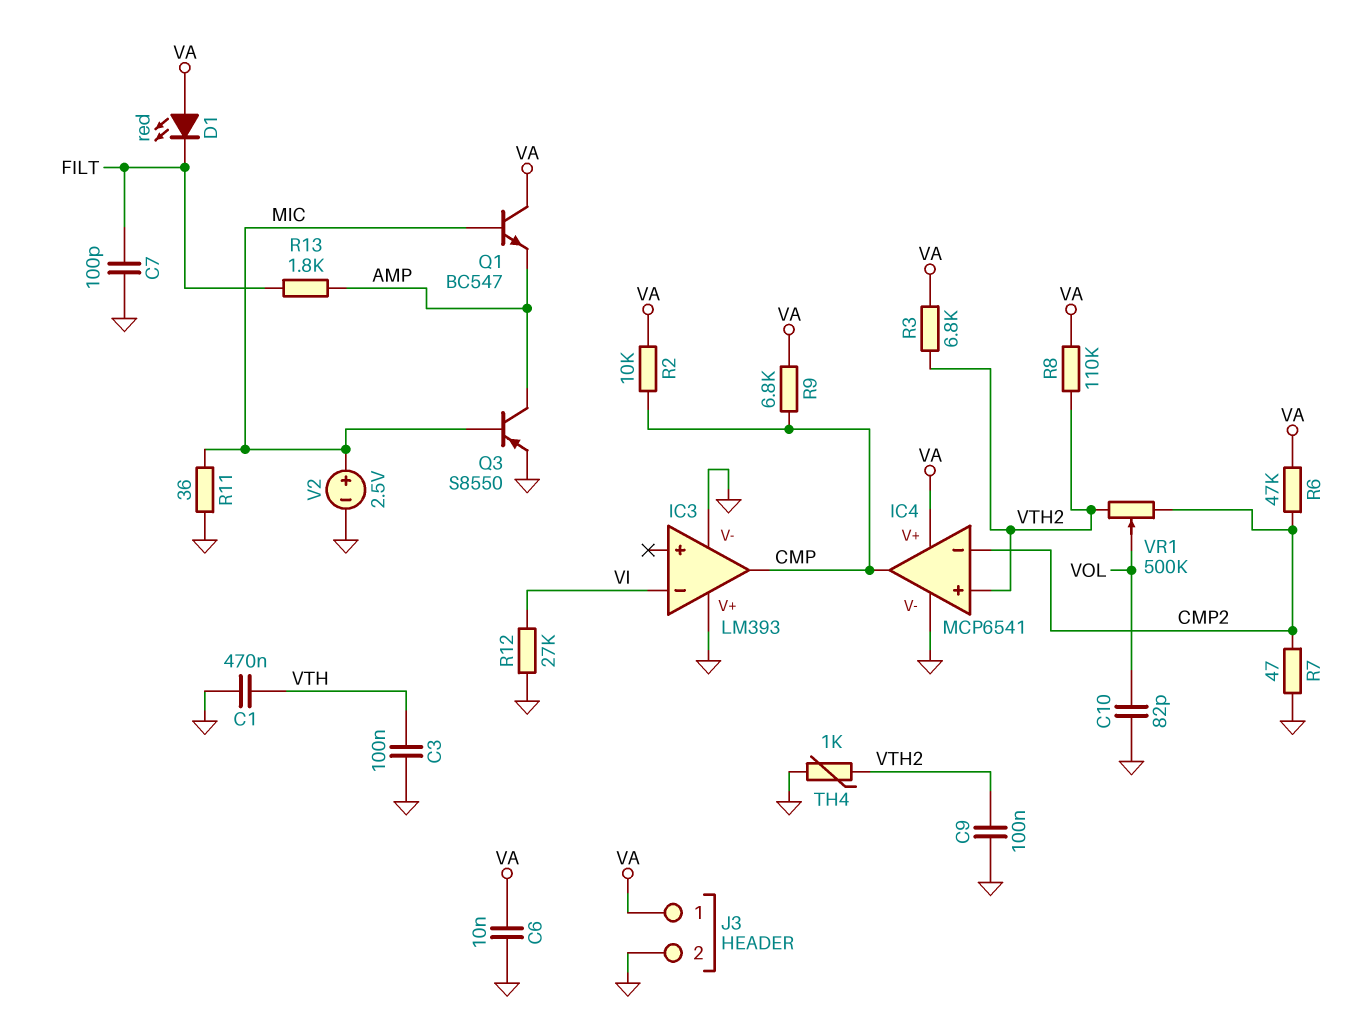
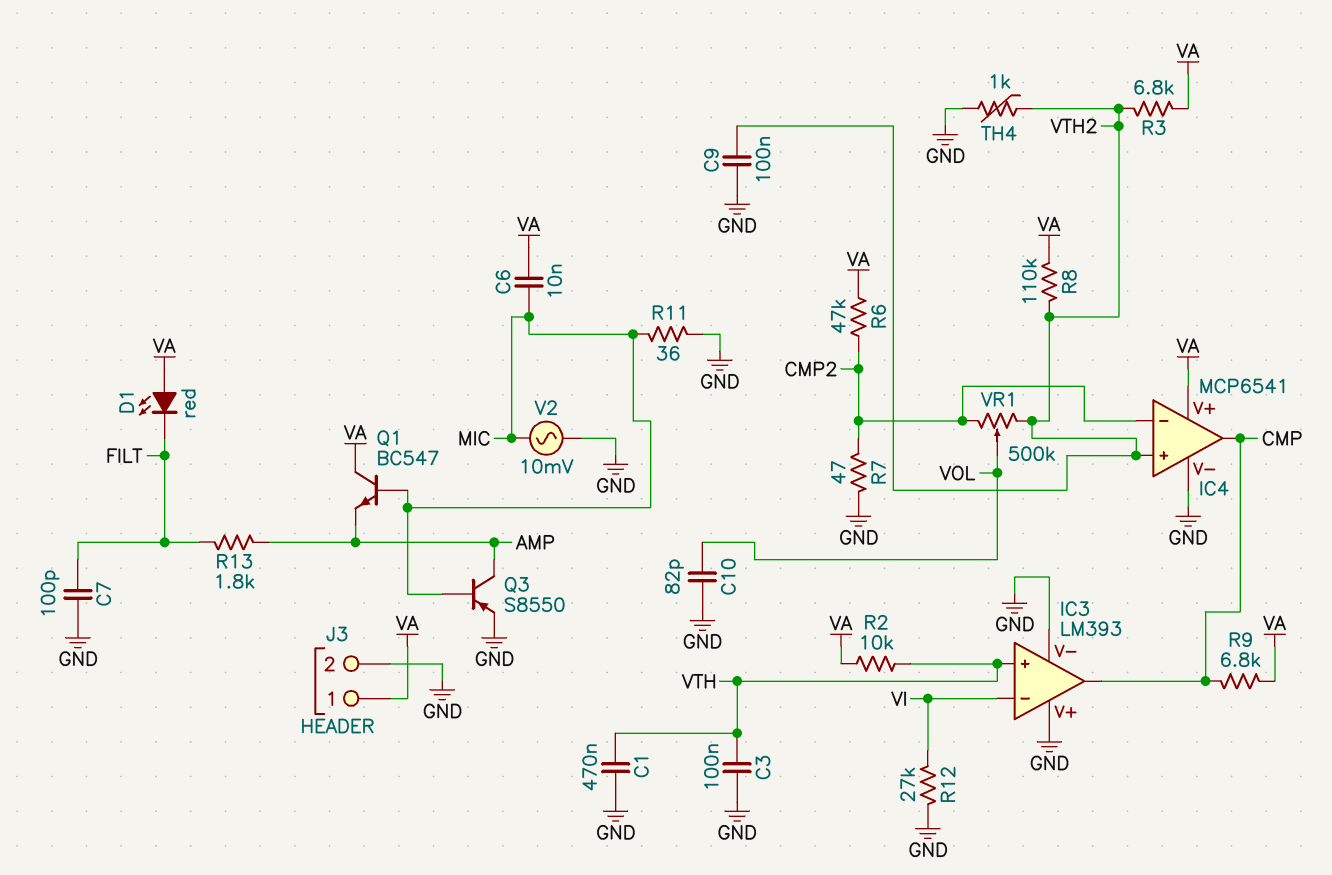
C6: 10nF (GND, VA) -> 10nF (MIC, VA)
IC3 pin in+: none -> VTH
R2: 10k (CMP, VA) -> 10k (VA, VTH)
V2: 2.5V (plus MIC, minus GND) -> AC 10mV (GND, MIC)

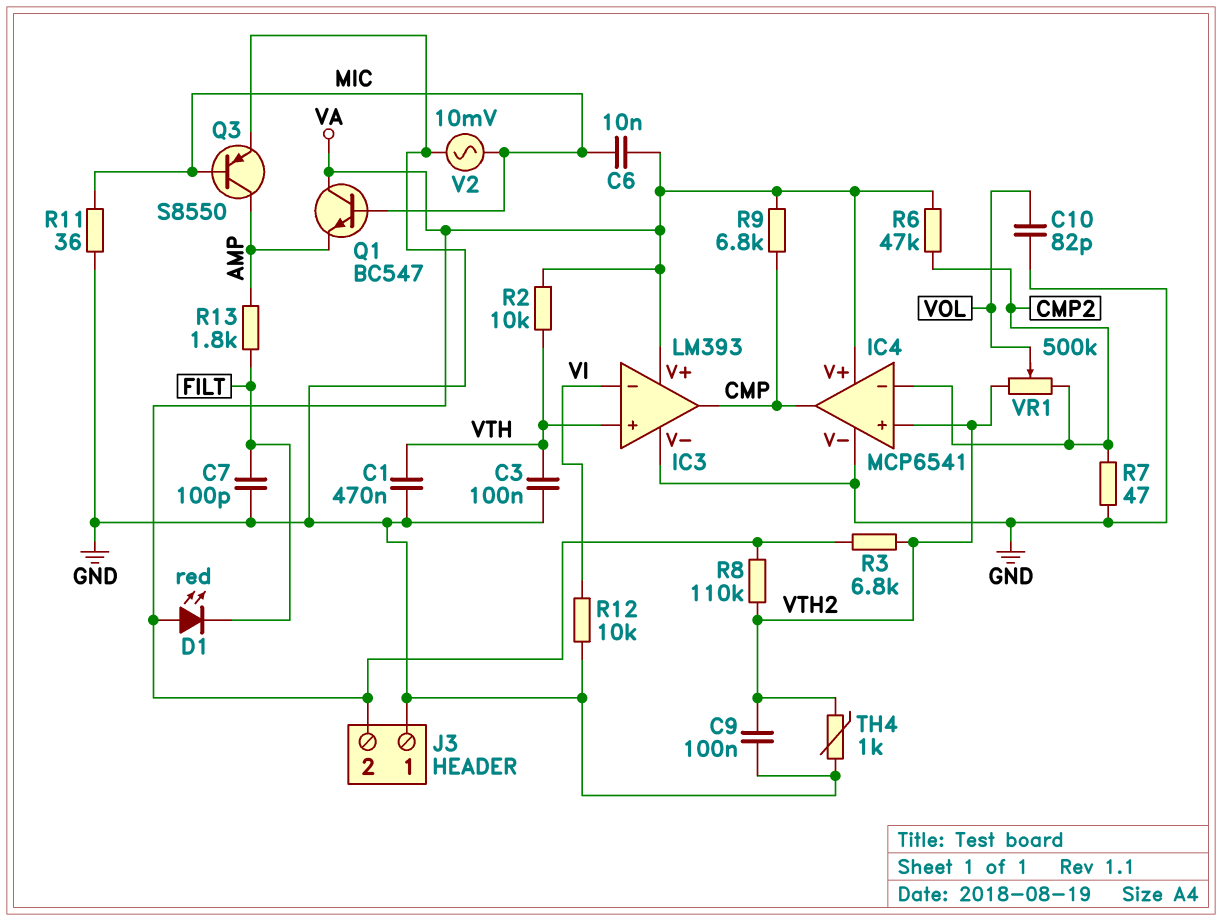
IC3 pin V+: GND -> VA
J3 pin 1: VA -> GND
J3 pin 2: GND -> VA
R12: 27k (GND, VI) -> 10k (GND, VI)

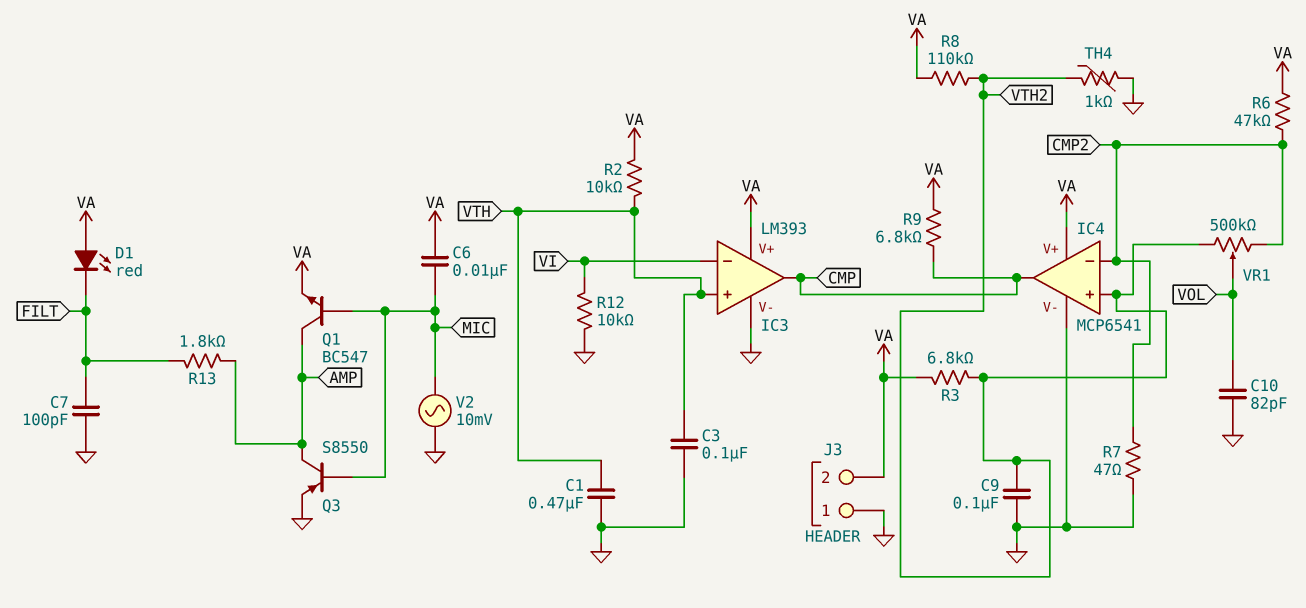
Q1: NPN BC547 (B MIC, C VA, E AMP) -> NPN BC547 (B MIC, C AMP, E VA)
R11: 36 (GND, MIC) -> none

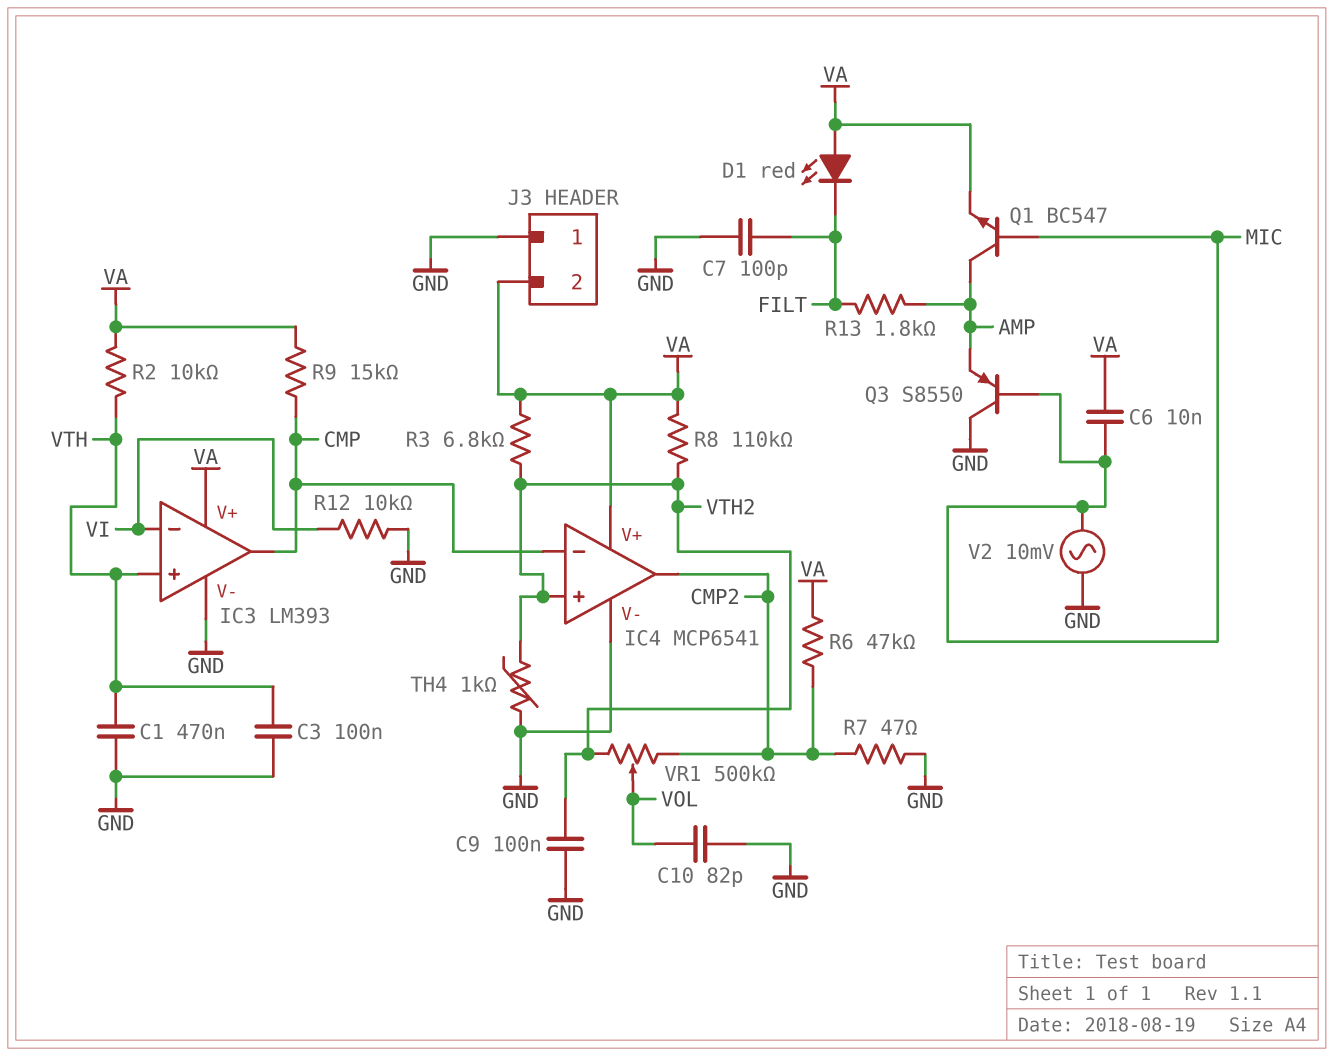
IC4 pin in-: CMP2 -> CMP
IC4 pin out: CMP -> CMP2
Q3: PNP S8550 (B MIC, C AMP, E GND) -> PNP S8550 (B MIC, C GND, E AMP)
R9: 6.8k (CMP, VA) -> 15k (CMP, VA)

